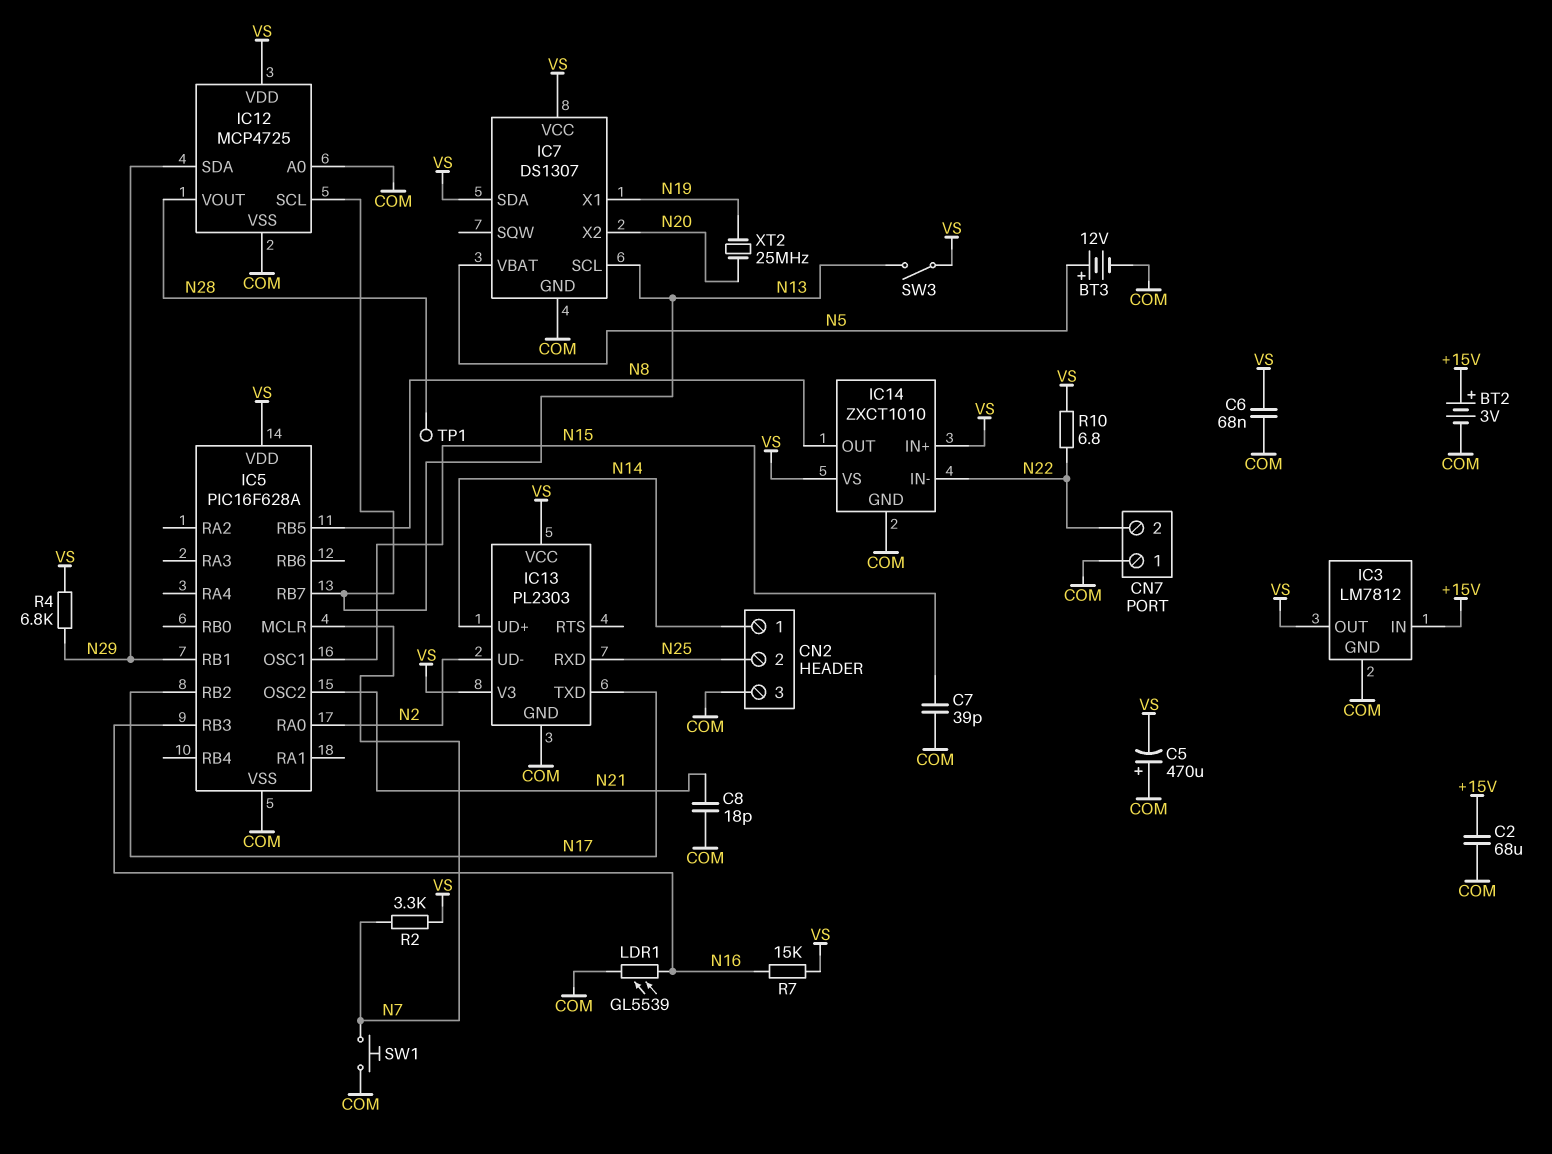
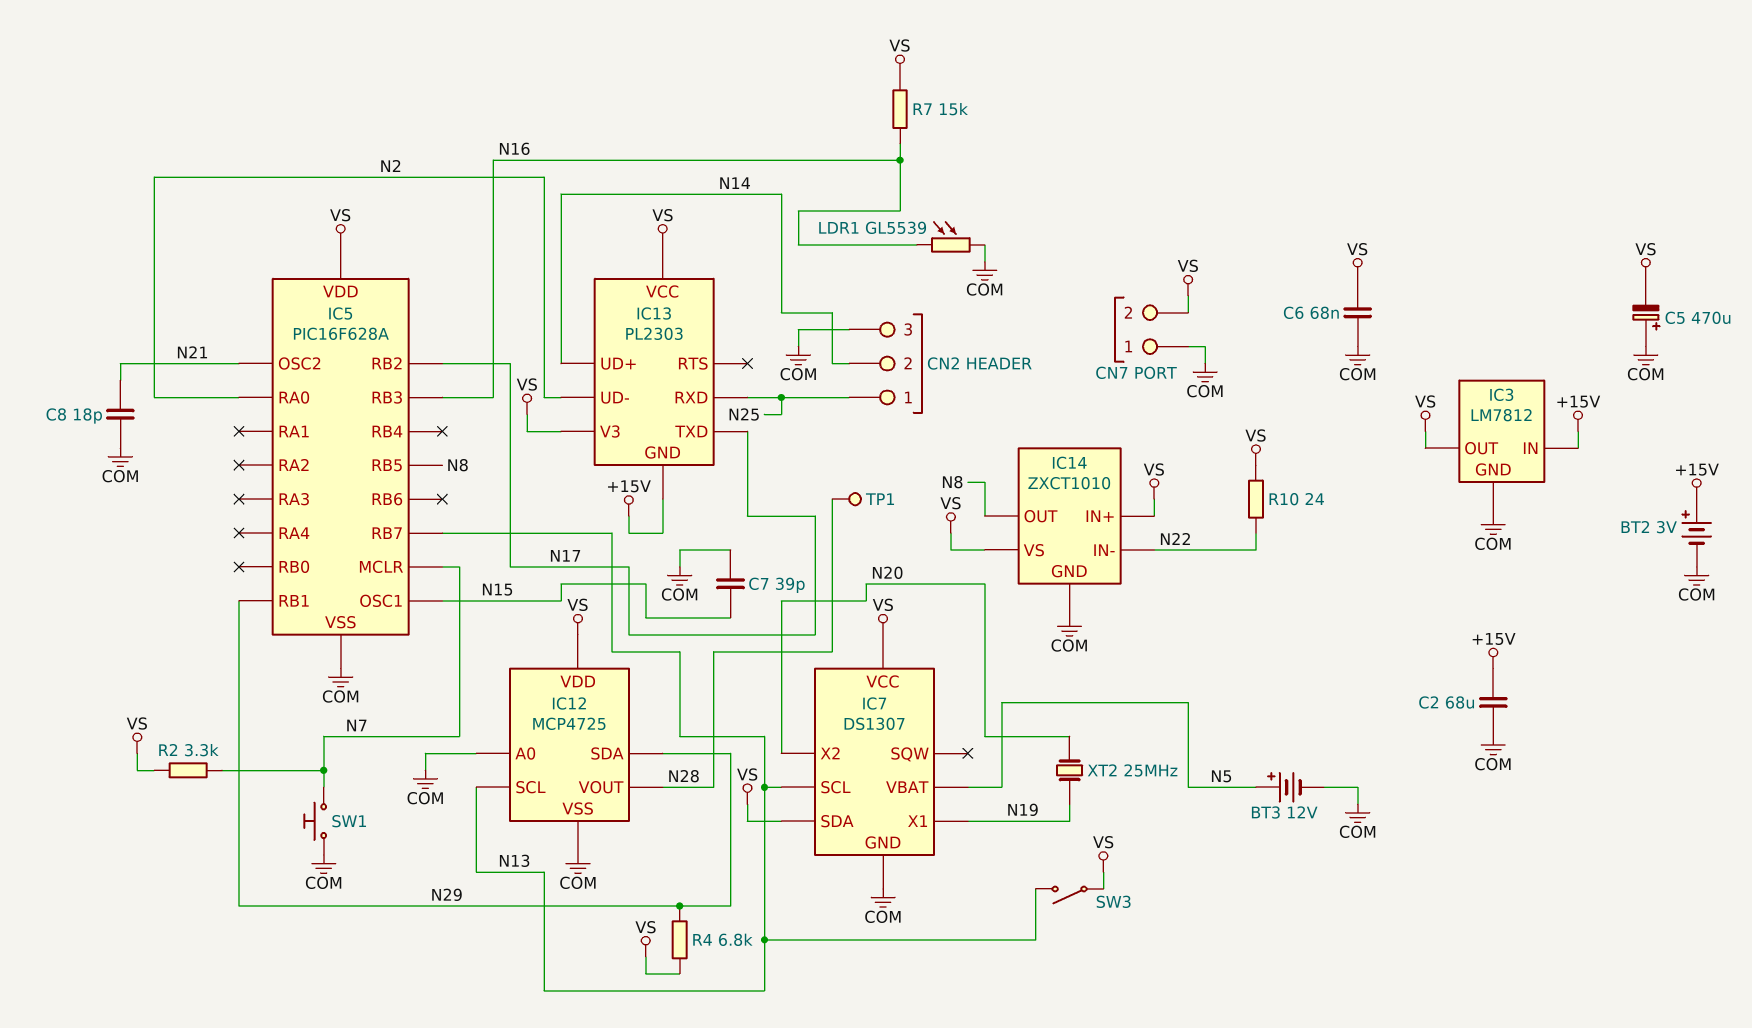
CN2 pin 1: N14 -> N25
CN2 pin 2: N25 -> N14
CN7 pin 2: N22 -> VS
IC13 pin GND: COM -> +15V
R10: 6.8 (N22, VS) -> 24 (N22, VS)

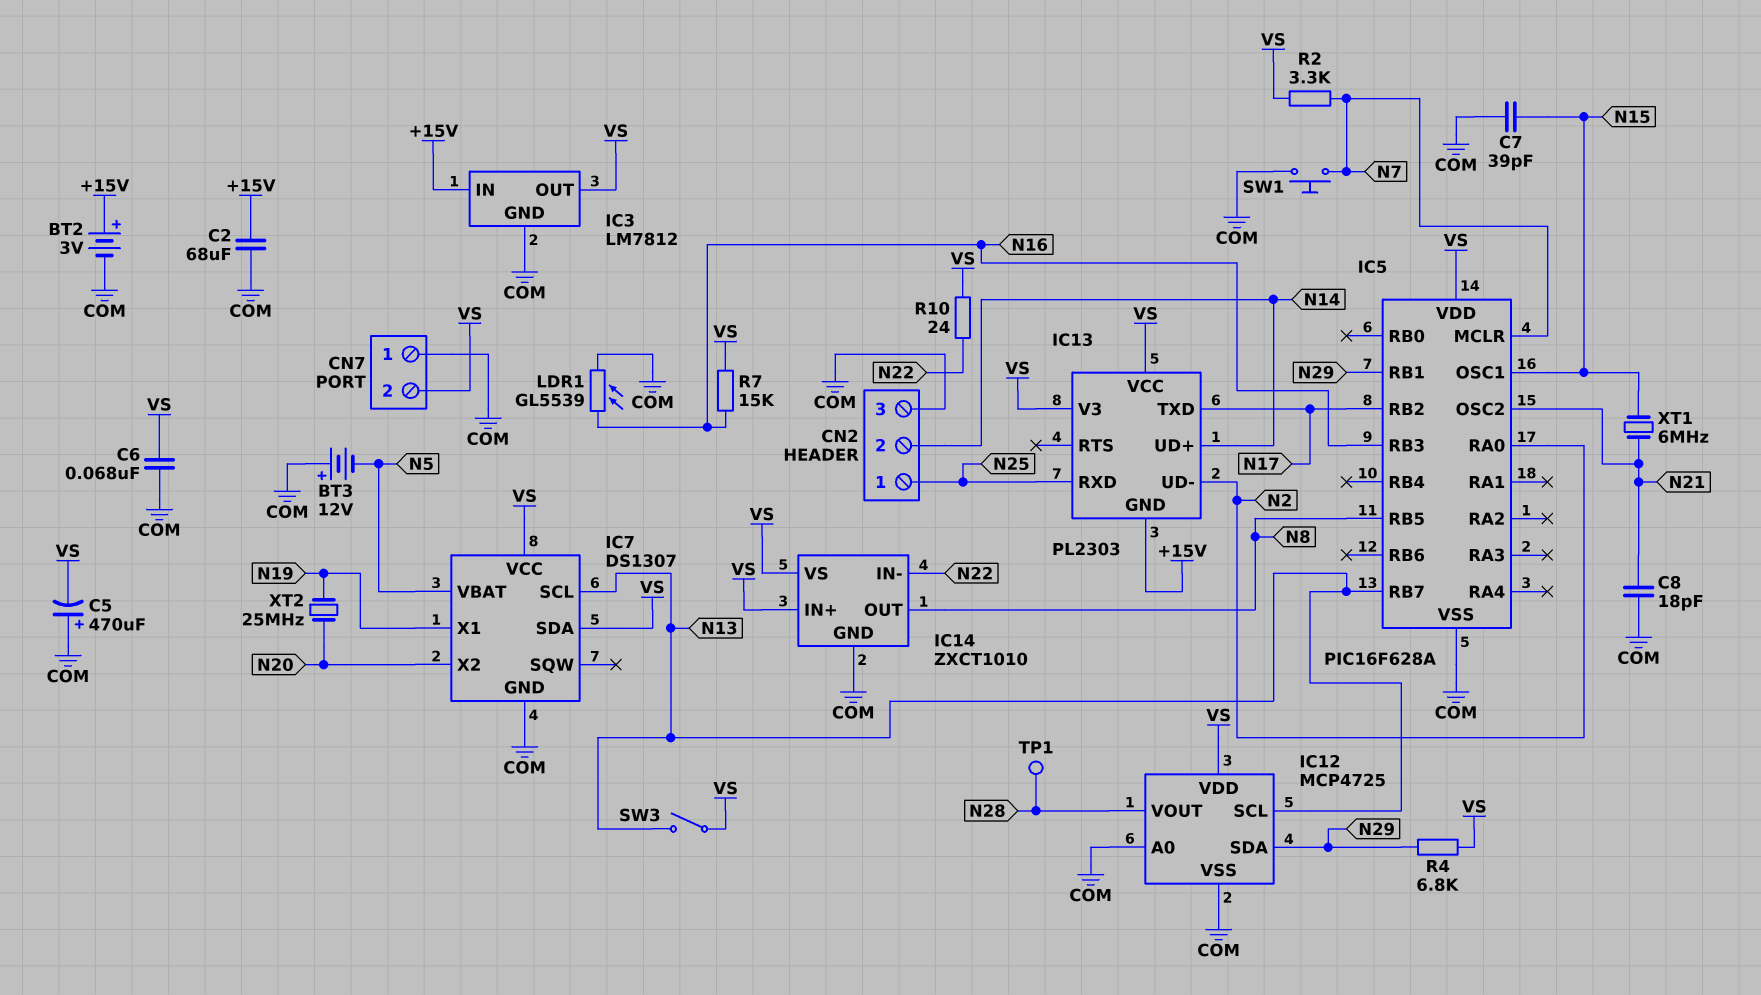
BT3: 12V (plus N5, minus COM) -> 12V (plus COM, minus N5)
XT1: none -> 6MHz (N15, N21)

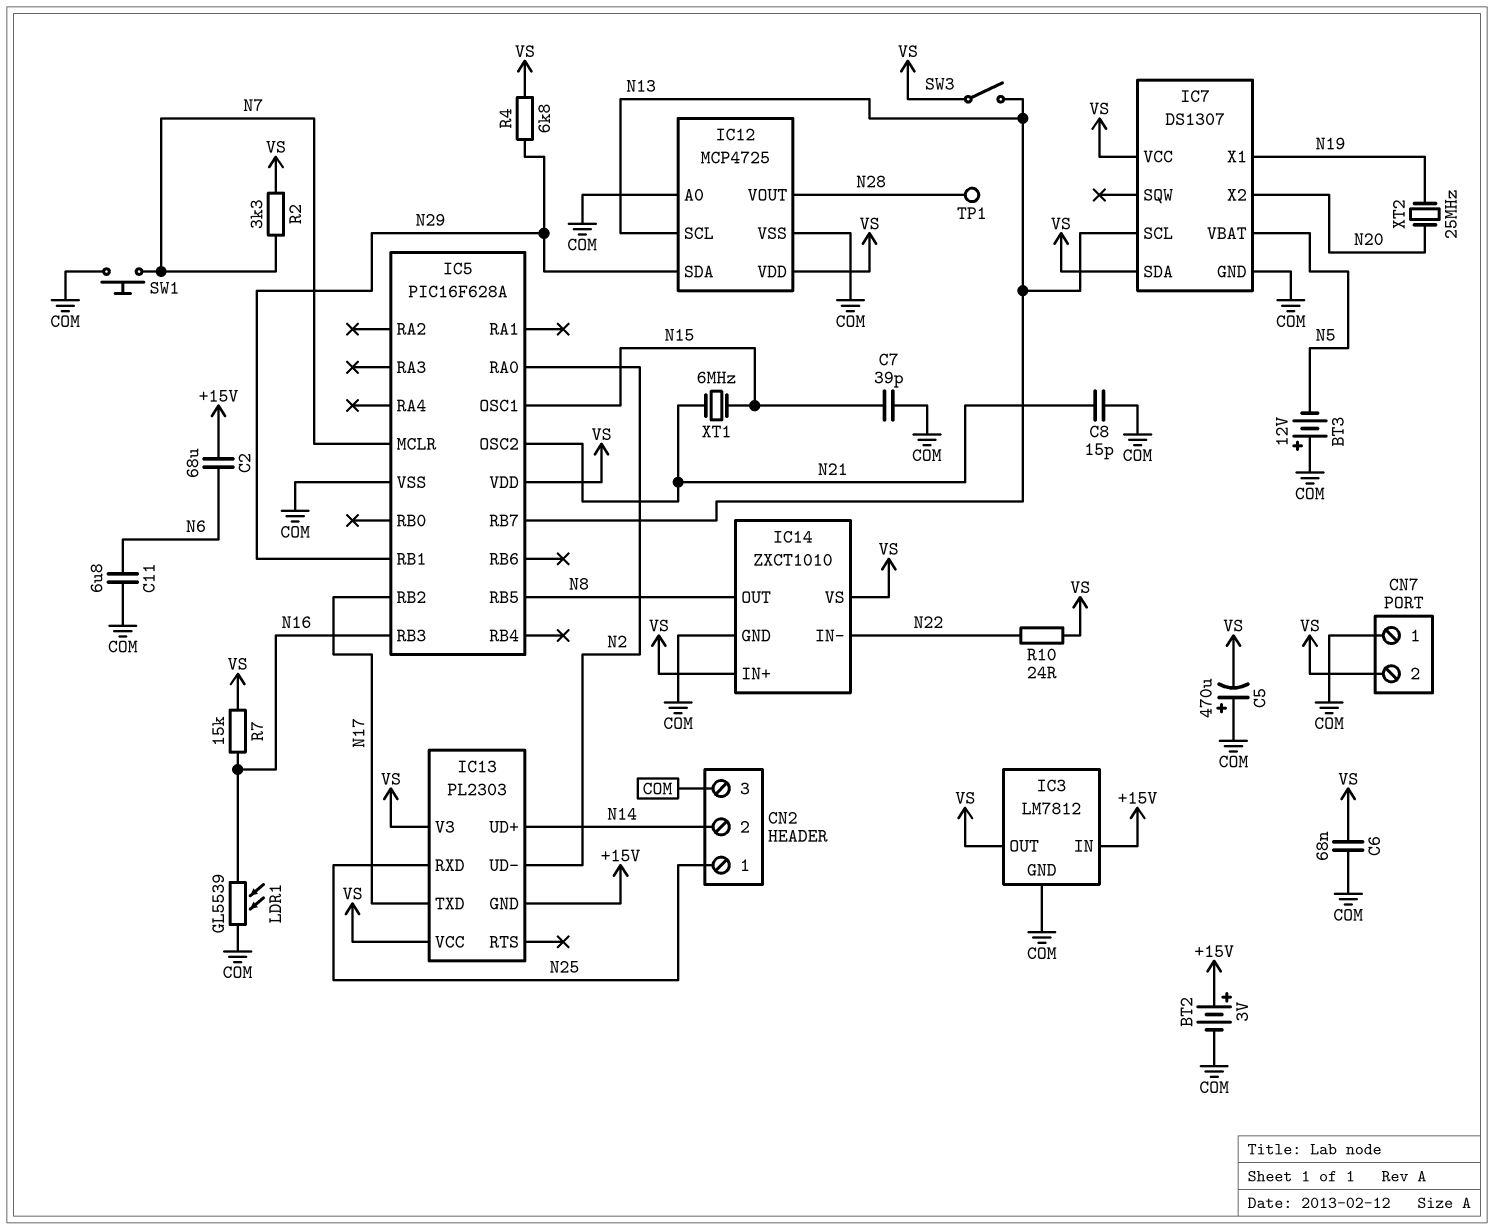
C2: 68uF (+15V, COM) -> 68uF (+15V, N6)
C8: 18pF (COM, N21) -> 15pF (COM, N21)
C11: none -> 6.8uF (COM, N6)

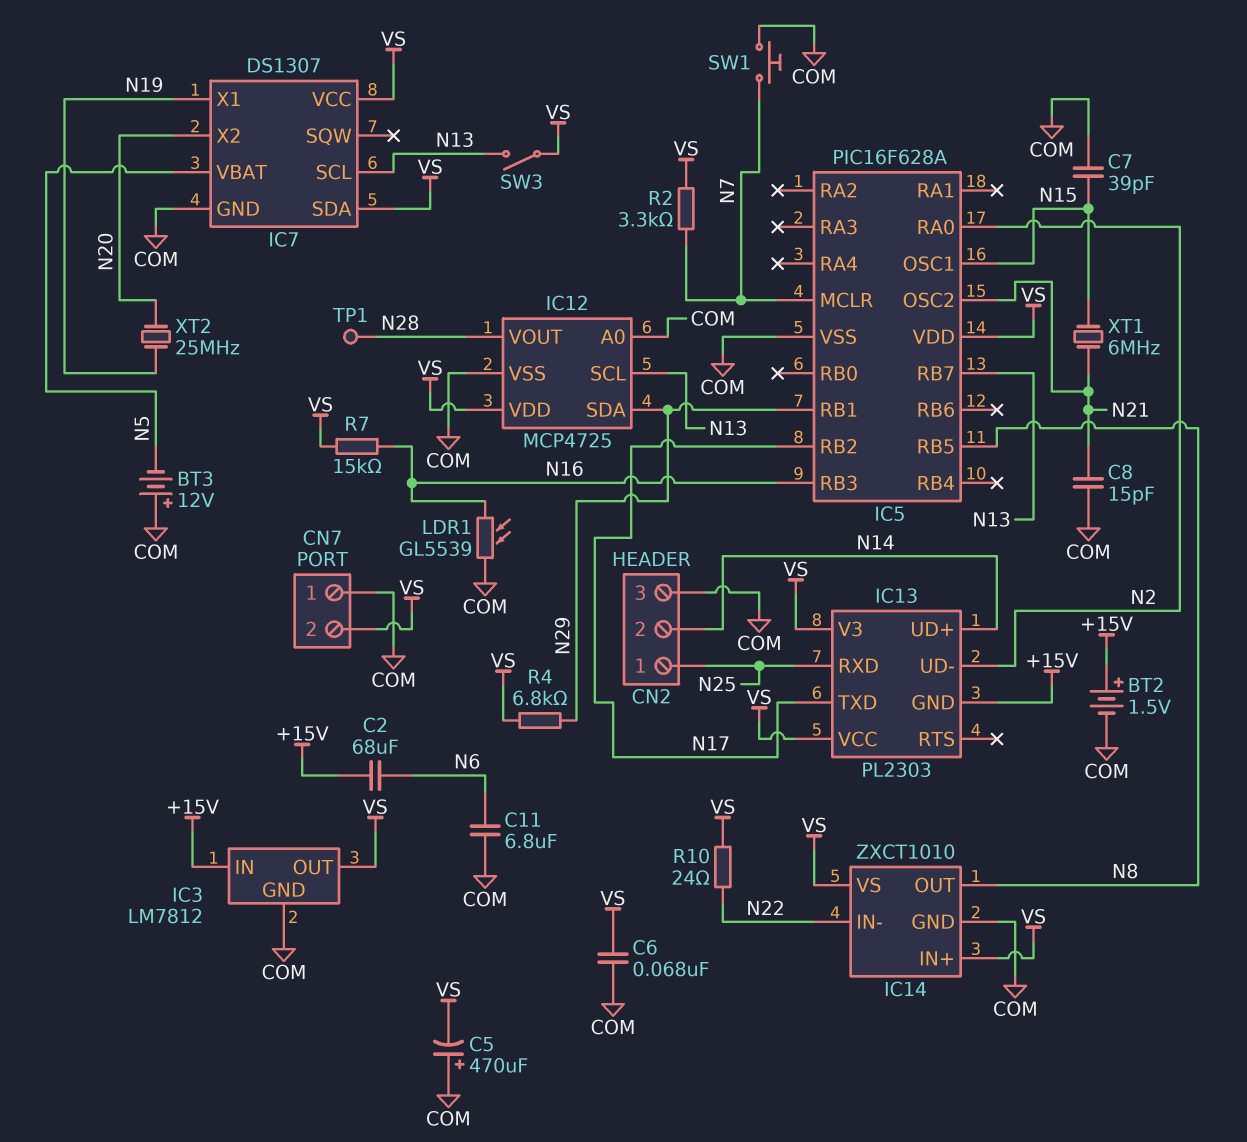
BT2: 3V (plus +15V, minus COM) -> 1.5V (plus +15V, minus COM)

